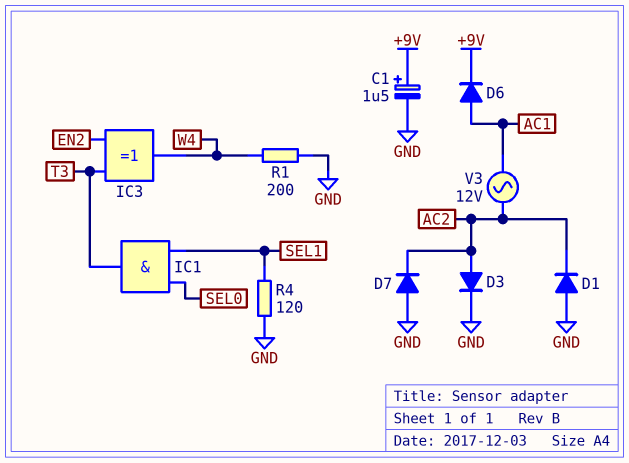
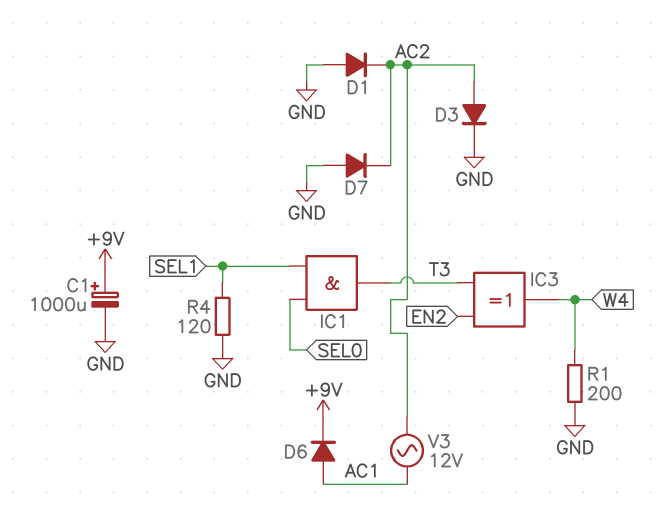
C1: 1.5uF (plus +9V, minus GND) -> 1000uF (plus +9V, minus GND)

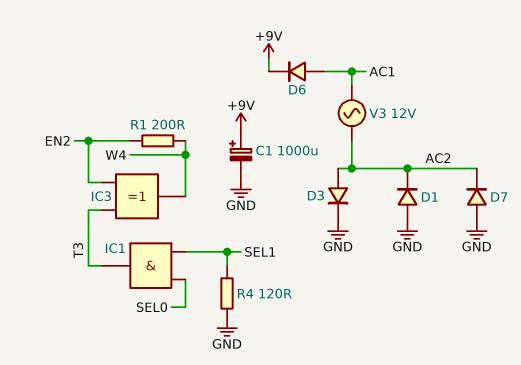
R1: 200 (GND, W4) -> 200 (EN2, W4)

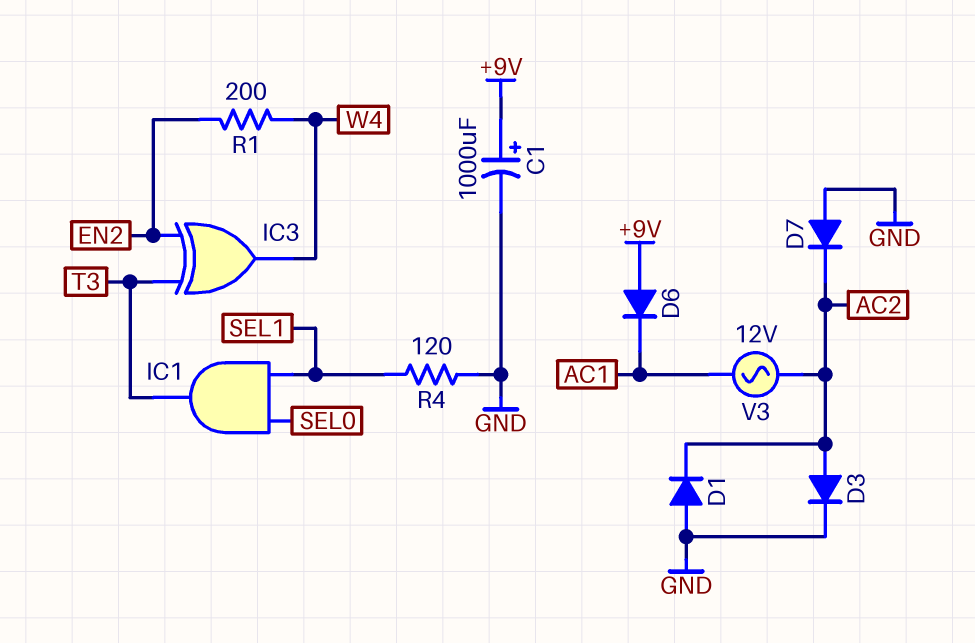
D6: diode (A AC1, K +9V) -> diode (A +9V, K AC1)

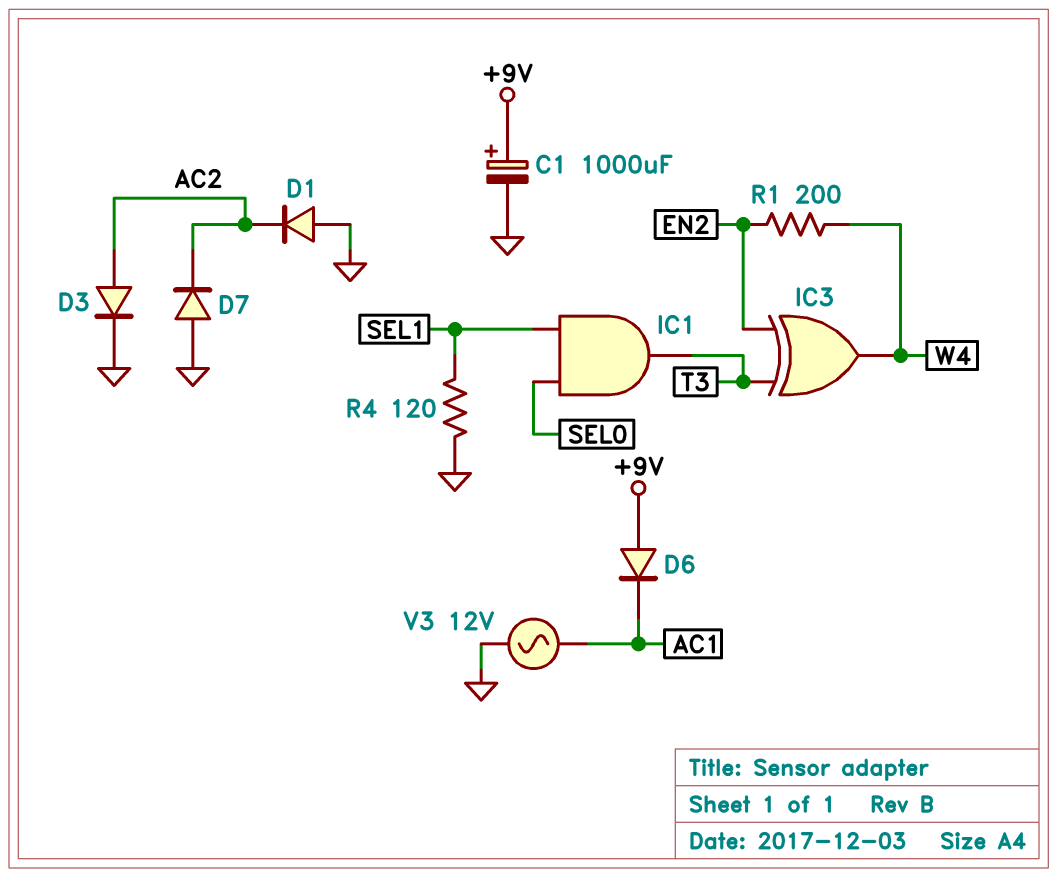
V3: AC 12V (AC1, AC2) -> AC 12V (AC1, GND)

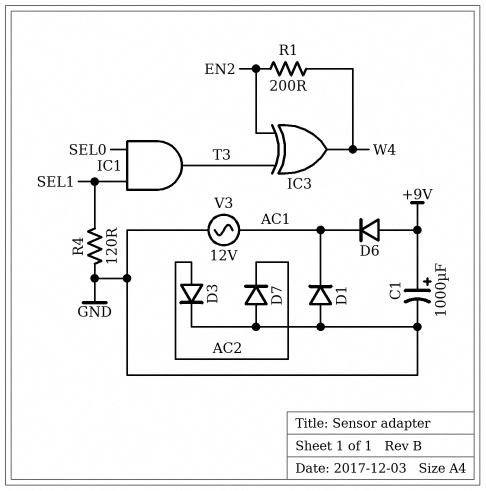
D1: diode (A GND, K AC2) -> diode (A GND, K AC1)

